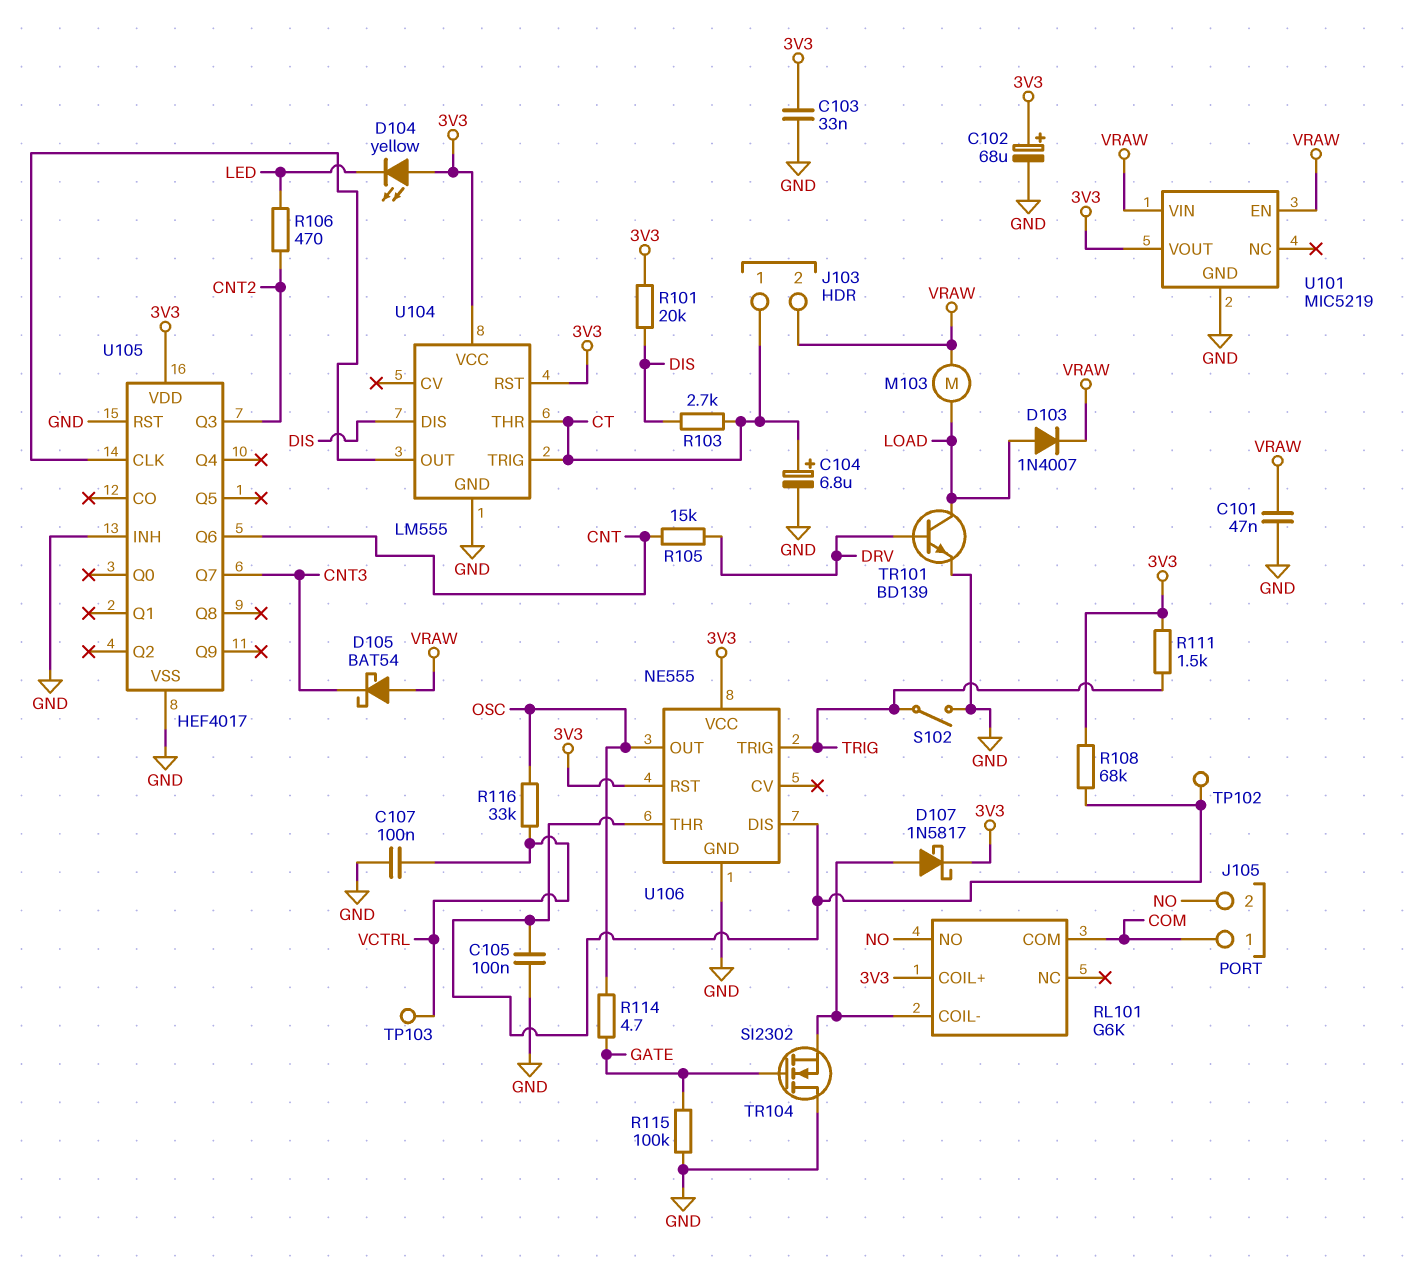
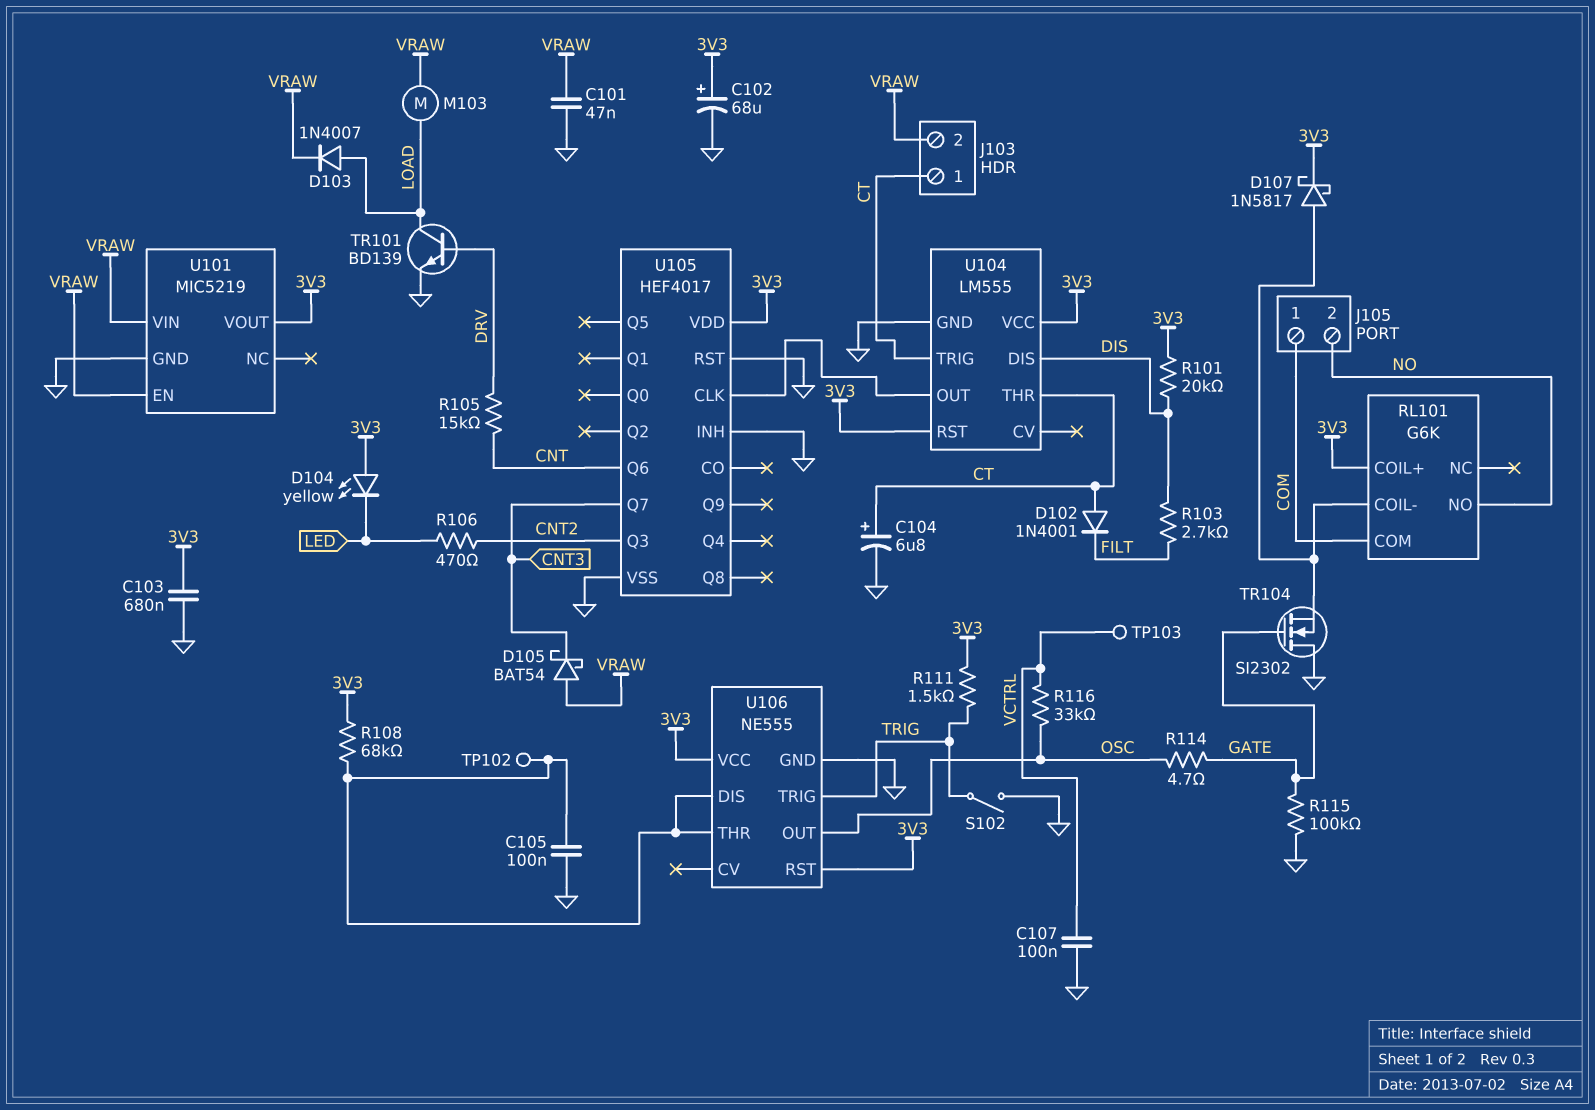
C103: 33nF (3V3, GND) -> 680nF (3V3, GND)
D102: none -> diode 1N4001 (A CT, K FILT)
R103: 2.7k (CT, DIS) -> 2.7k (DIS, FILT)

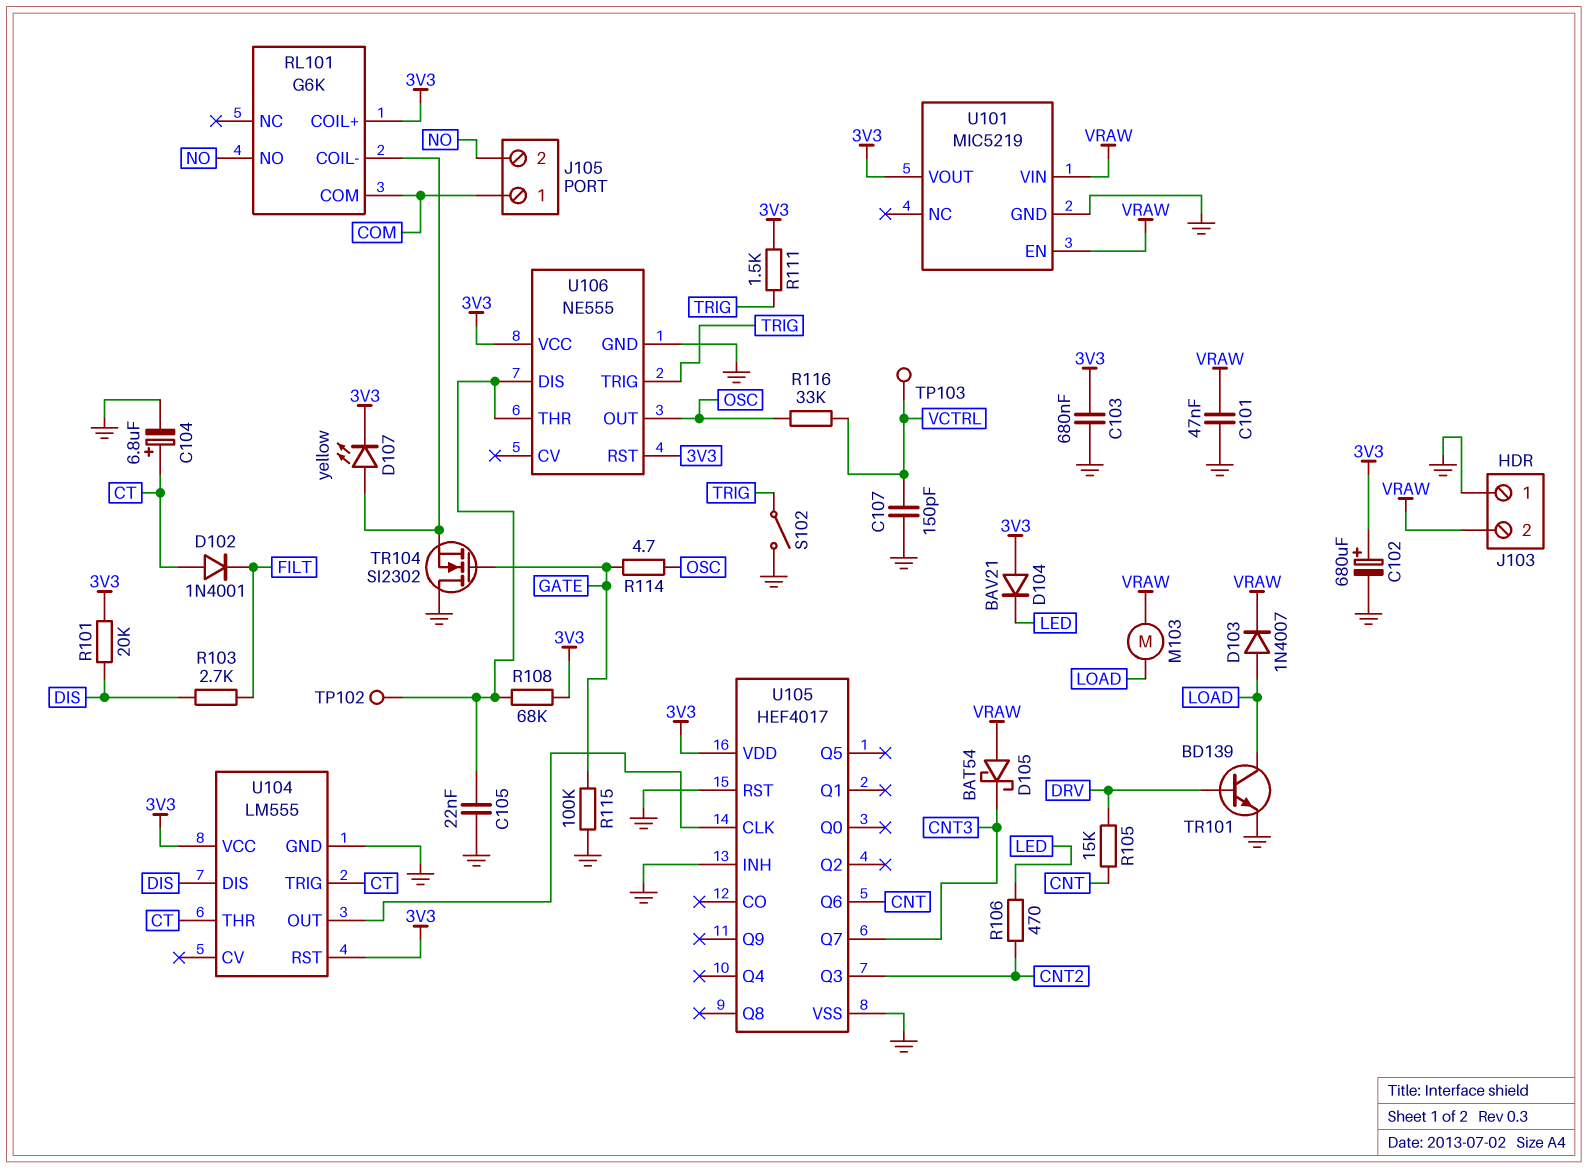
C102: 68uF (plus 3V3, minus GND) -> 680uF (plus 3V3, minus GND)
C105: 100nF (GND, U106/DIS) -> 22nF (GND, U106/DIS)
C107: 100nF (GND, VCTRL) -> 150pF (GND, VCTRL)
D104: LED yellow (A 3V3, K LED) -> diode BAV21 (A 3V3, K LED)
D107: schottky 1N5817 (A RL101/COIL-, K 3V3) -> LED yellow (A RL101/COIL-, K 3V3)
J103 pin 1: CT -> GND

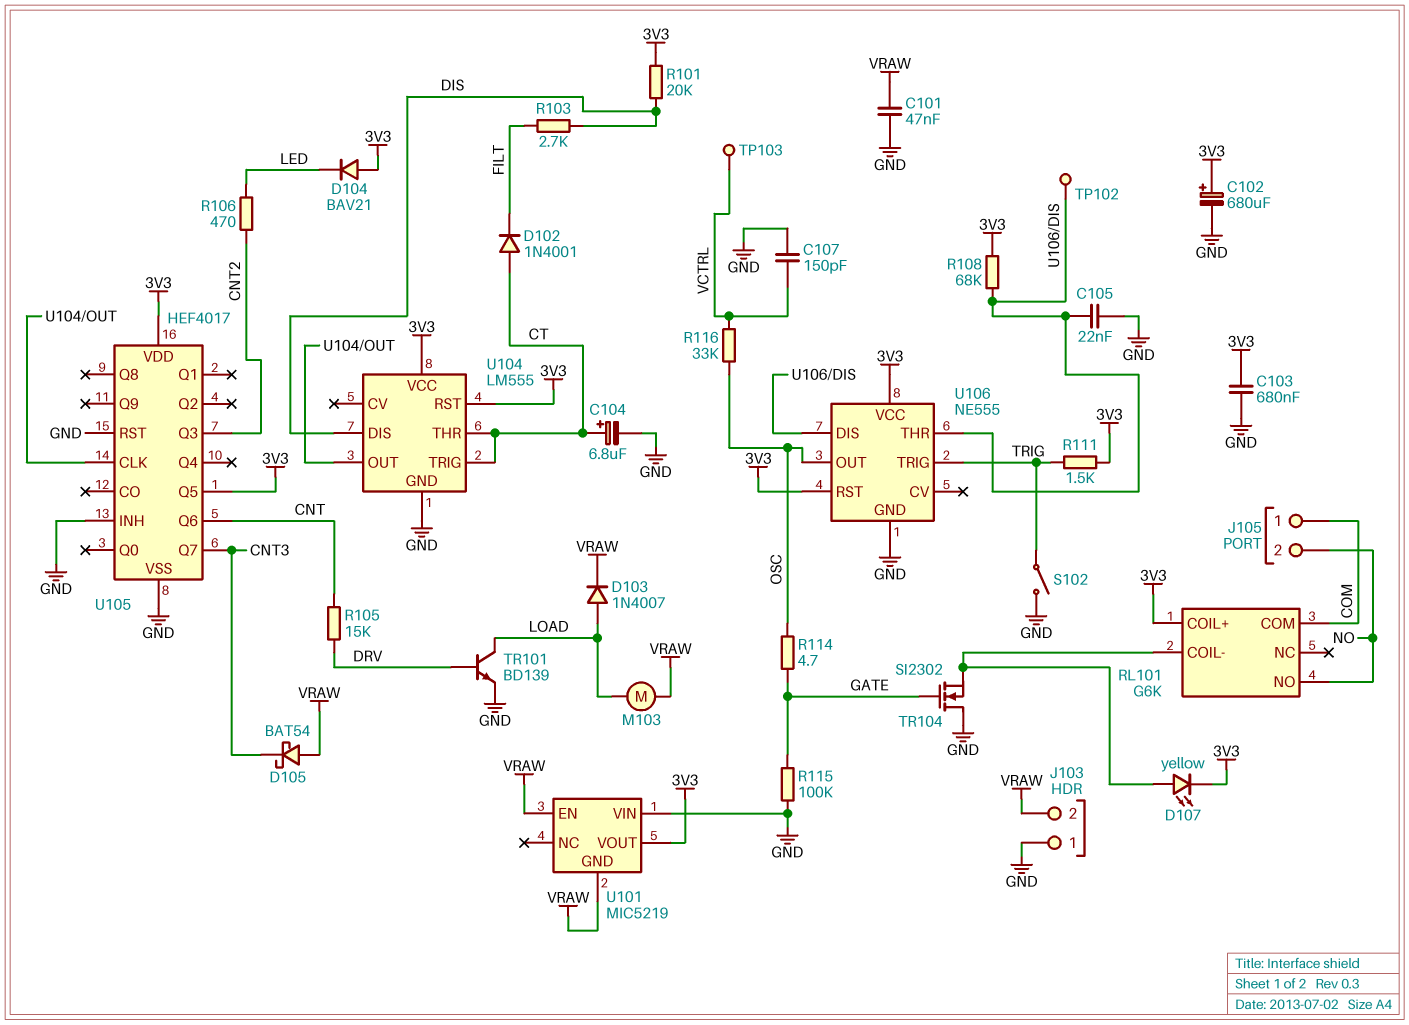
U101 pin GND: GND -> VRAW
U101 pin VIN: VRAW -> GND
U105 pin Q5: none -> 3V3

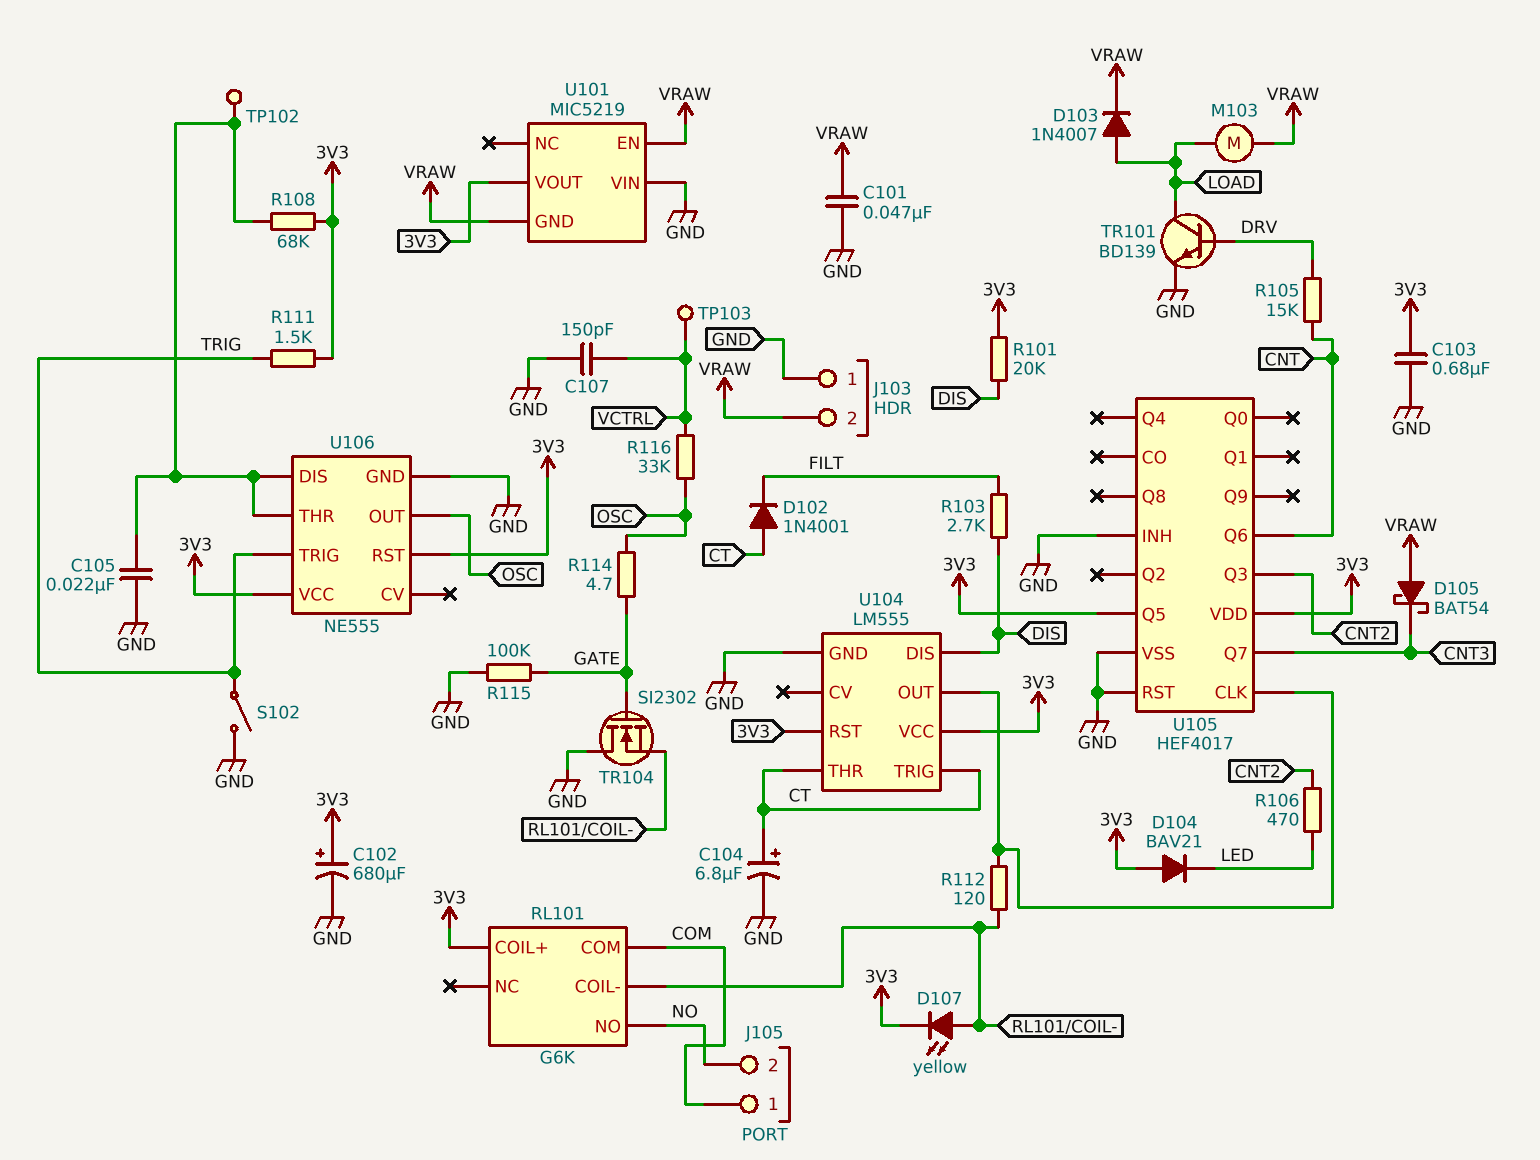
R112: none -> 120 (RL101/COIL-, U104/OUT)

